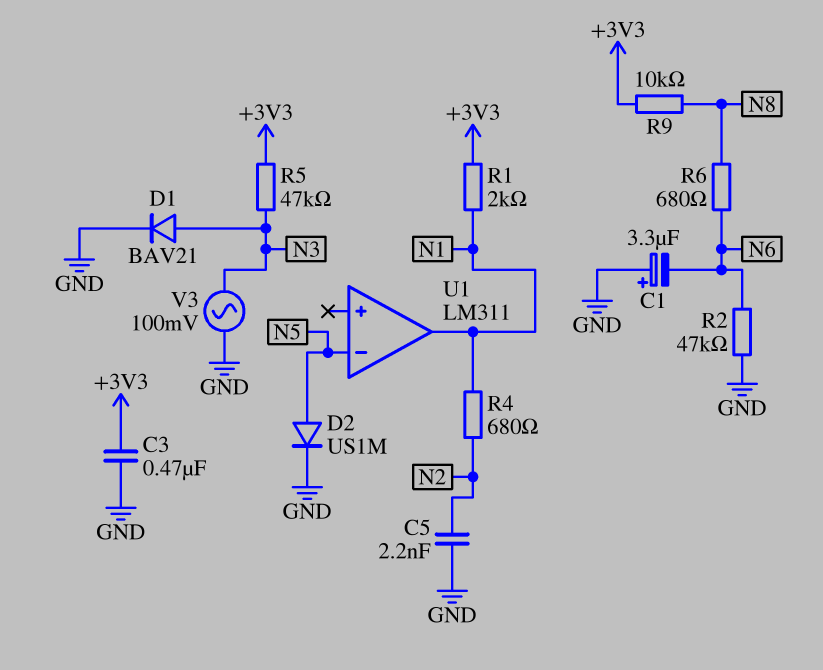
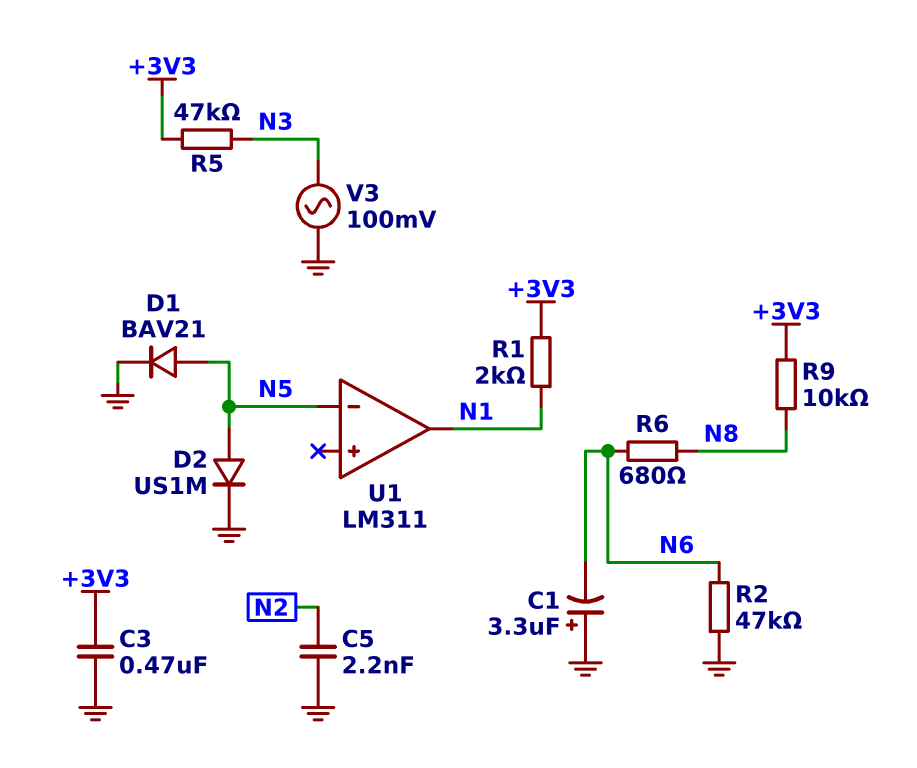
D1: diode BAV21 (A N3, K GND) -> diode BAV21 (A N5, K GND)
R4: 680 (N1, N2) -> none

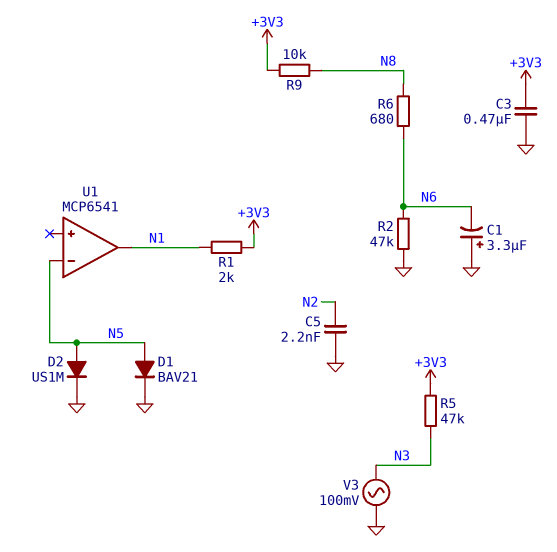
U1: LM311 -> MCP6541

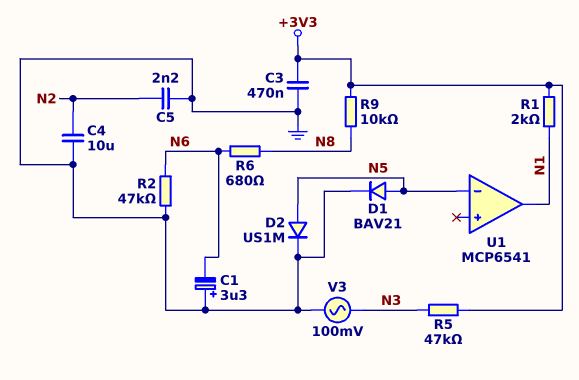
C4: none -> 10uF (GND, N2)

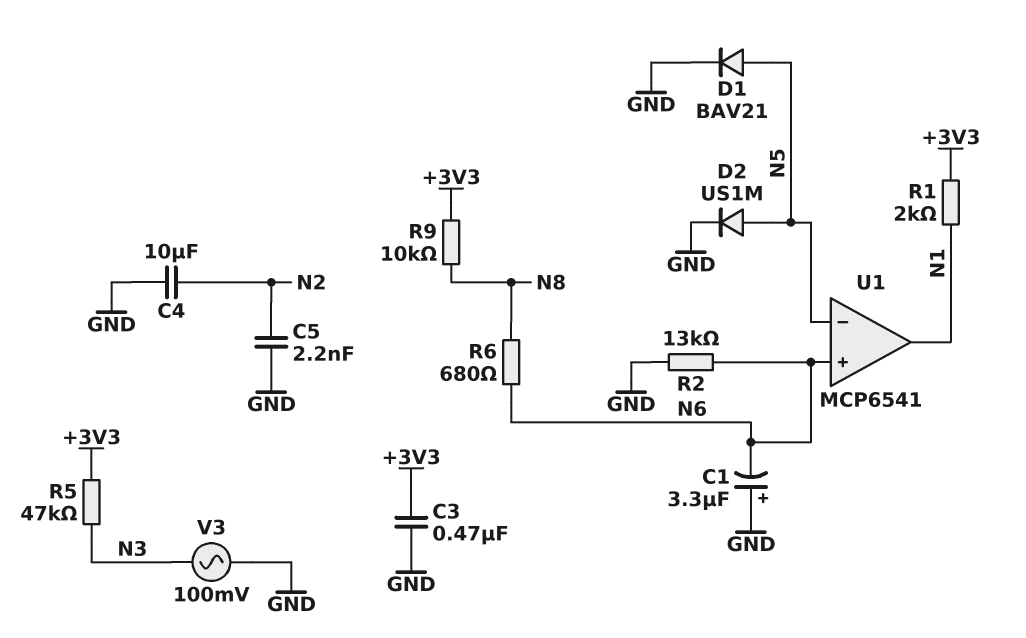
R2: 47k (GND, N6) -> 13k (GND, N6)
U1 pin in+: none -> N6

